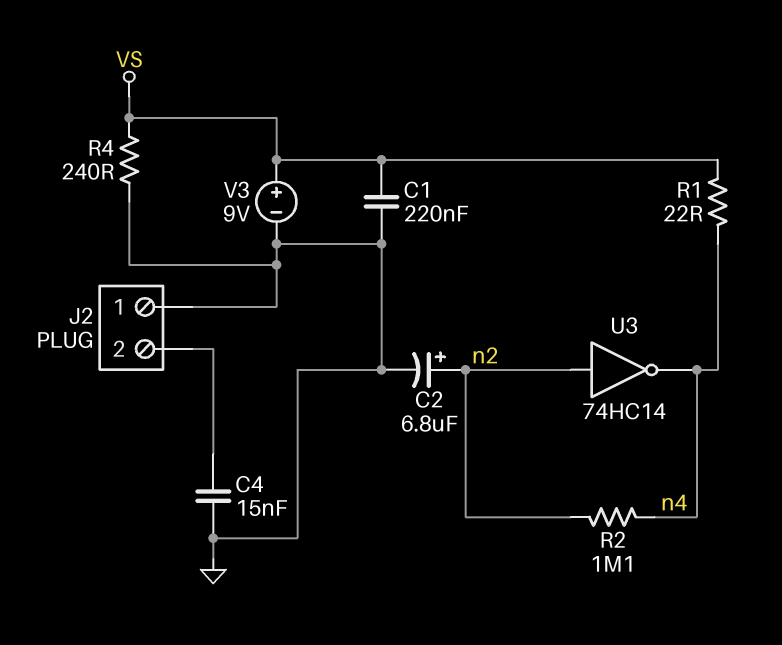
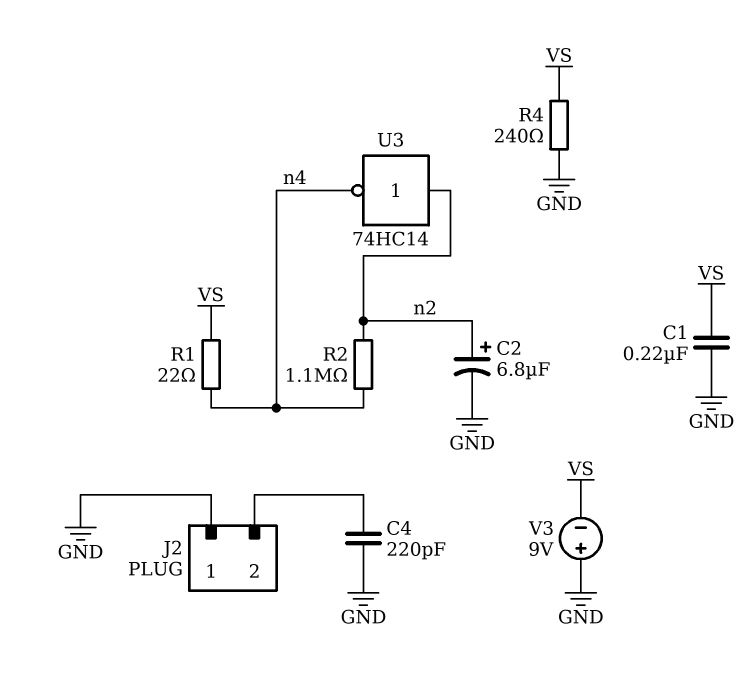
C4: 15nF (GND, J2/2) -> 220pF (GND, J2/2)
V3: 9V (plus VS, minus GND) -> 9V (plus GND, minus VS)

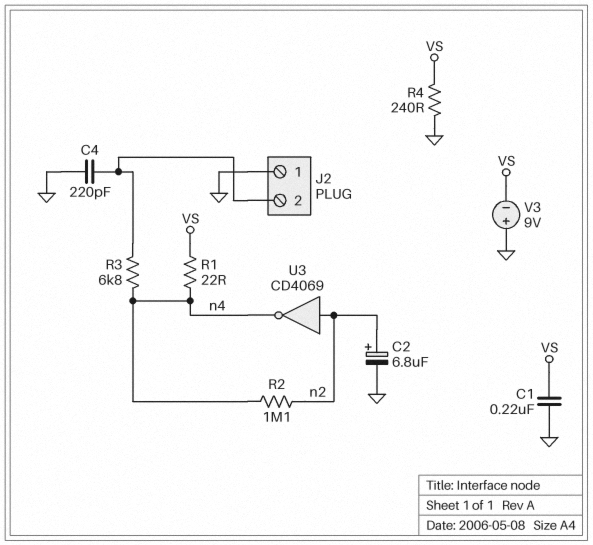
R3: none -> 6.8k (J2/2, n4)
U3: NOT 74HC14 (in n2, out n4) -> NOT CD4069 (in n2, out n4)

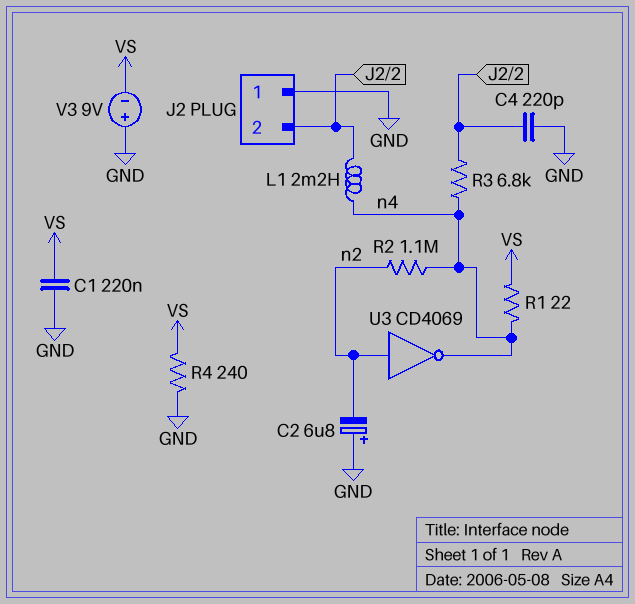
C2: 6.8uF (plus n2, minus GND) -> 6.8uF (plus GND, minus n2)
L1: none -> 2.2mH (J2/2, n4)

